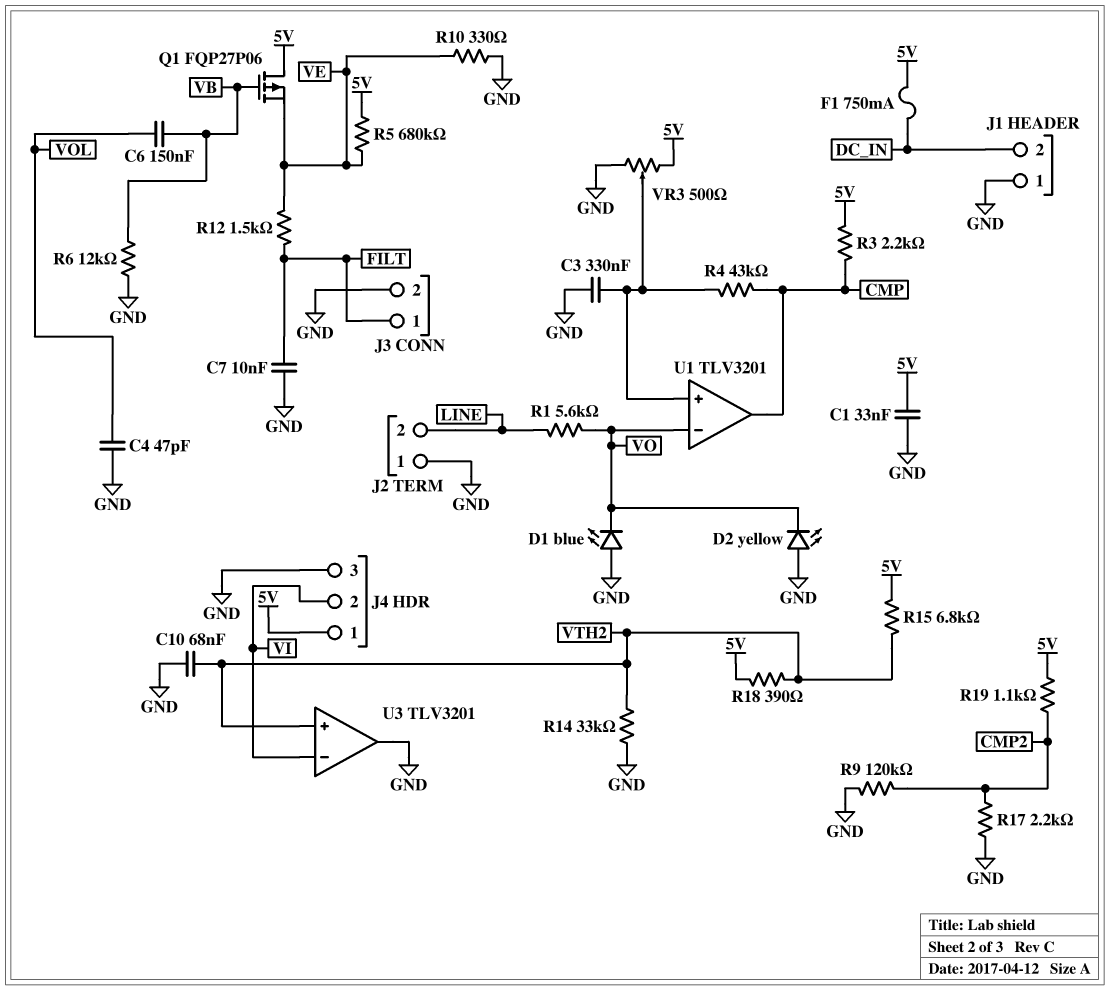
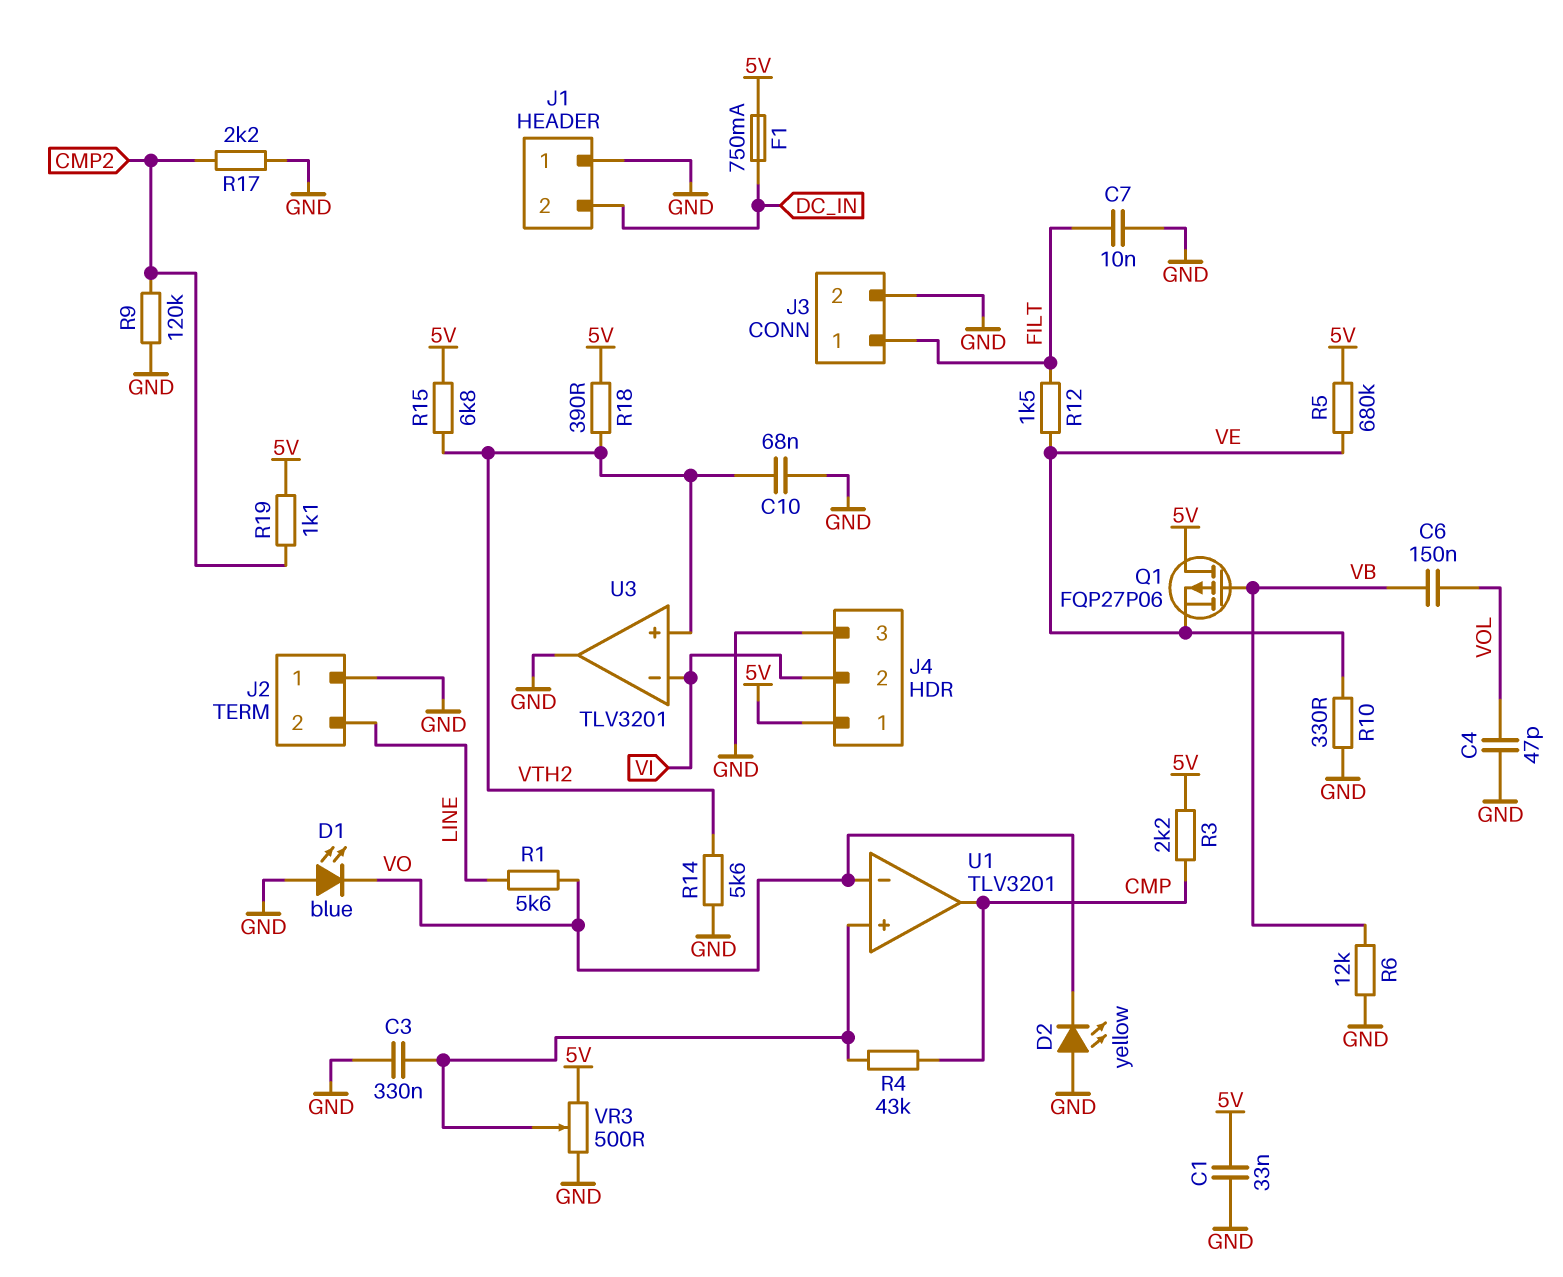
R14: 33k (GND, VTH2) -> 5.6k (GND, VTH2)

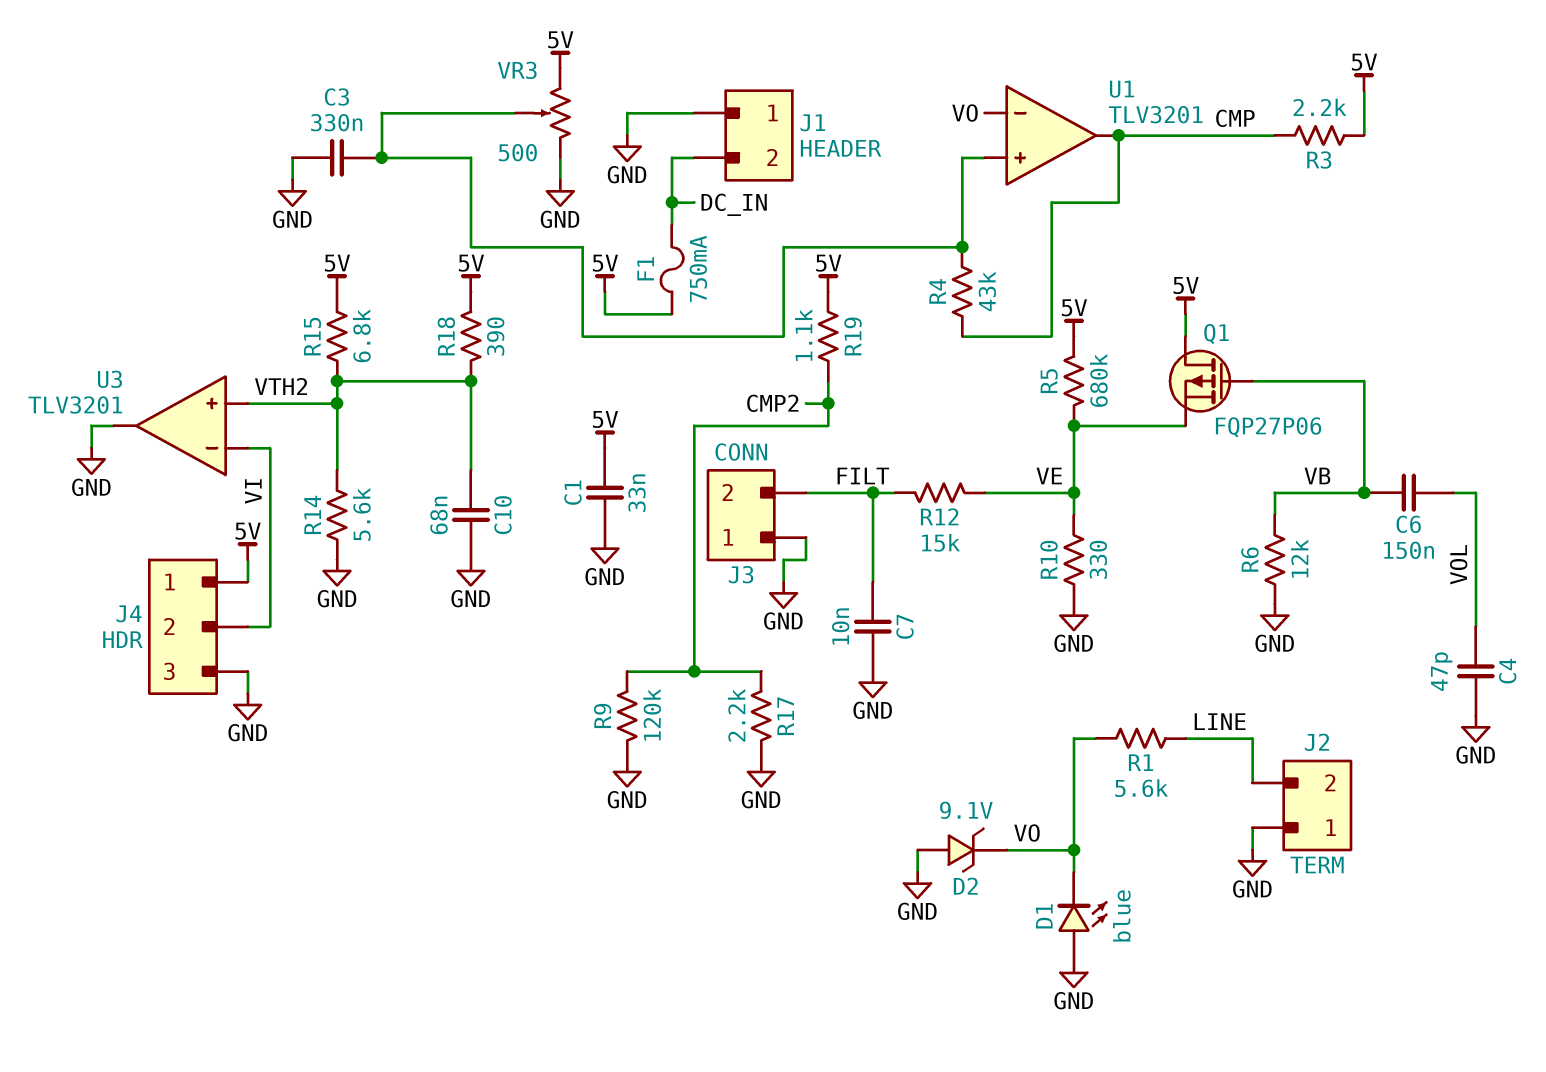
D2: LED yellow (A GND, K VO) -> zener 9.1V (A GND, K VO)
J3 pin 1: FILT -> GND
J3 pin 2: GND -> FILT
R12: 1.5k (FILT, VE) -> 15k (FILT, VE)

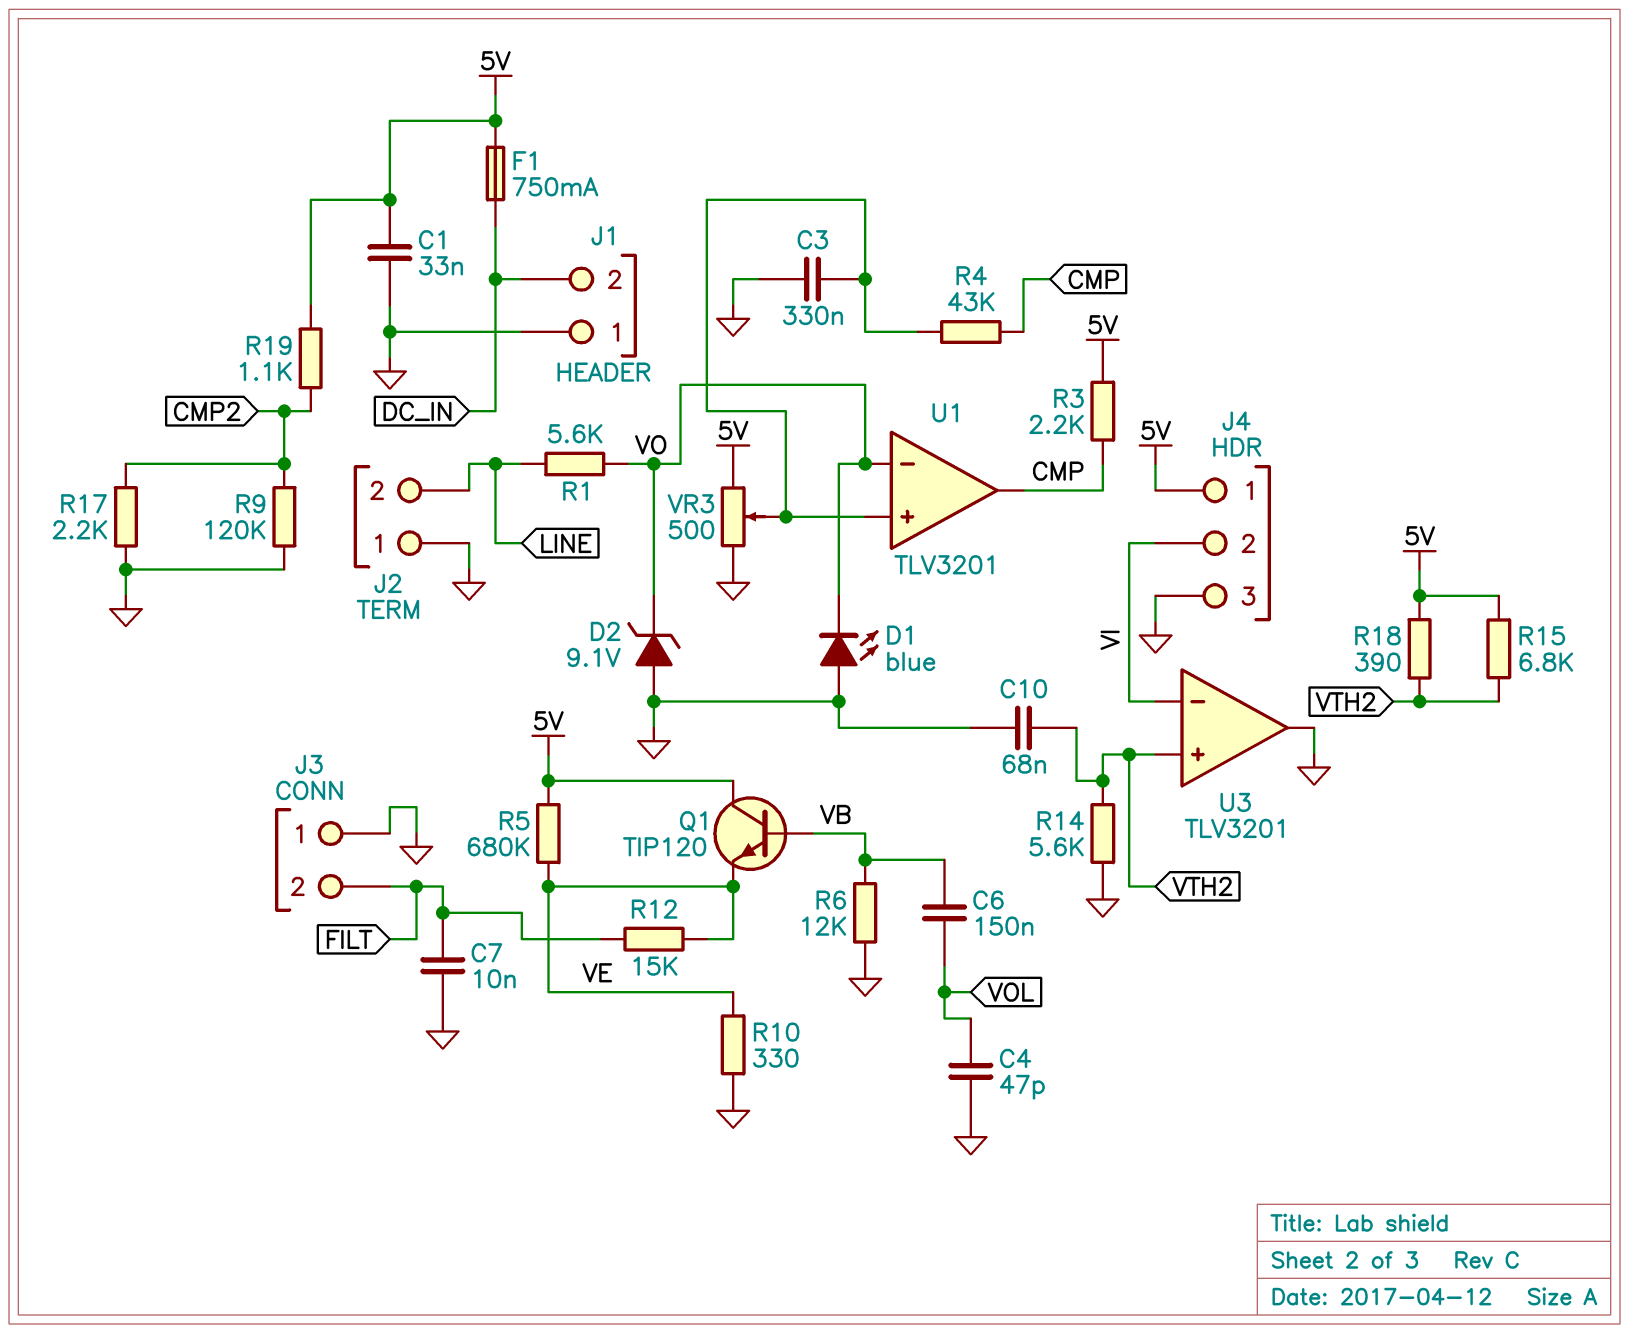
Q1: PMOS FQP27P06 (G VB, D 5V, S VE) -> NPN TIP120 (B VB, C 5V, E VE)

